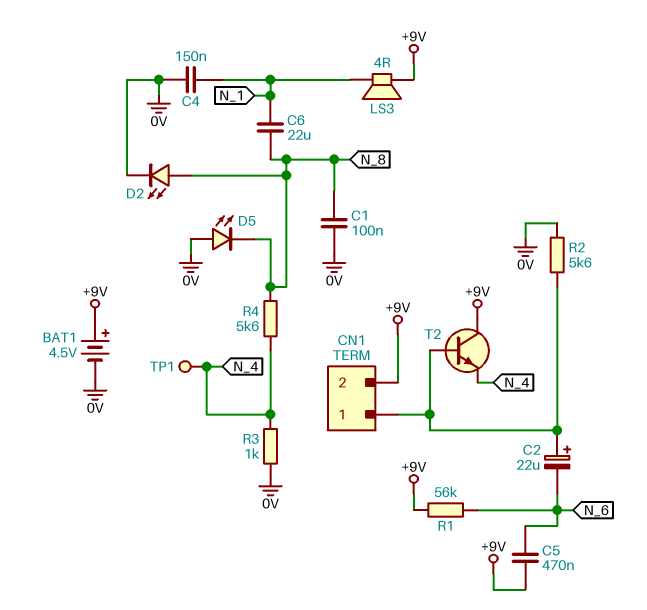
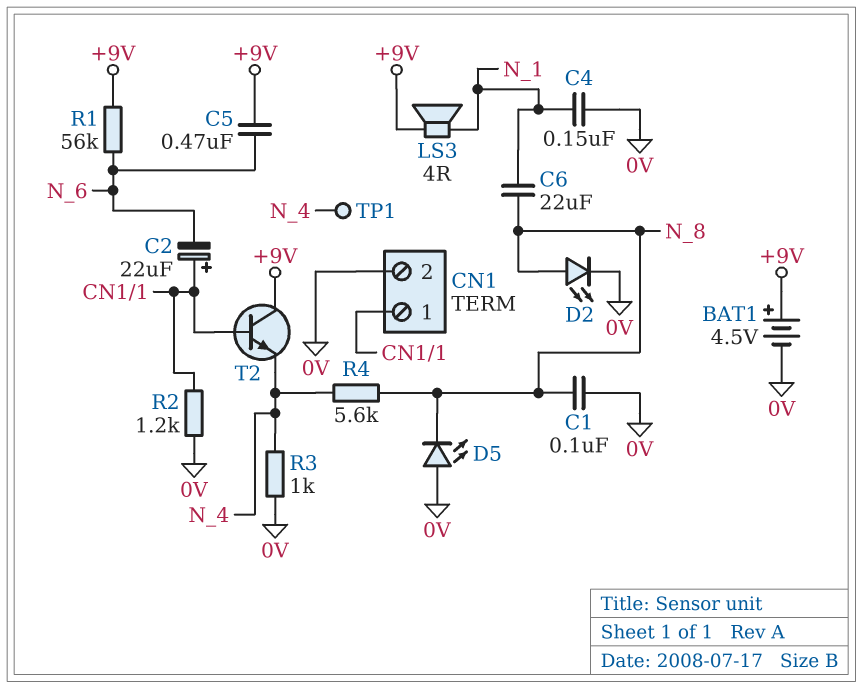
CN1 pin 2: +9V -> 0V
R2: 5.6k (0V, CN1/1) -> 1.2k (0V, CN1/1)

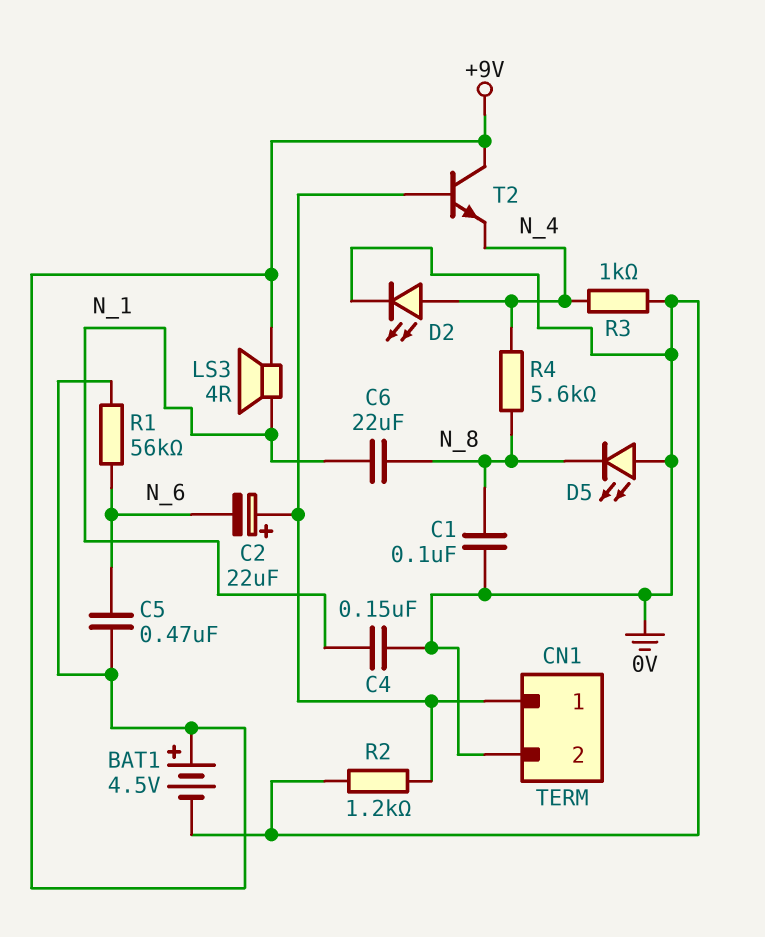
D2: LED (A N_8, K 0V) -> LED (A N_4, K 0V)
TP1: test point (N_4) -> none

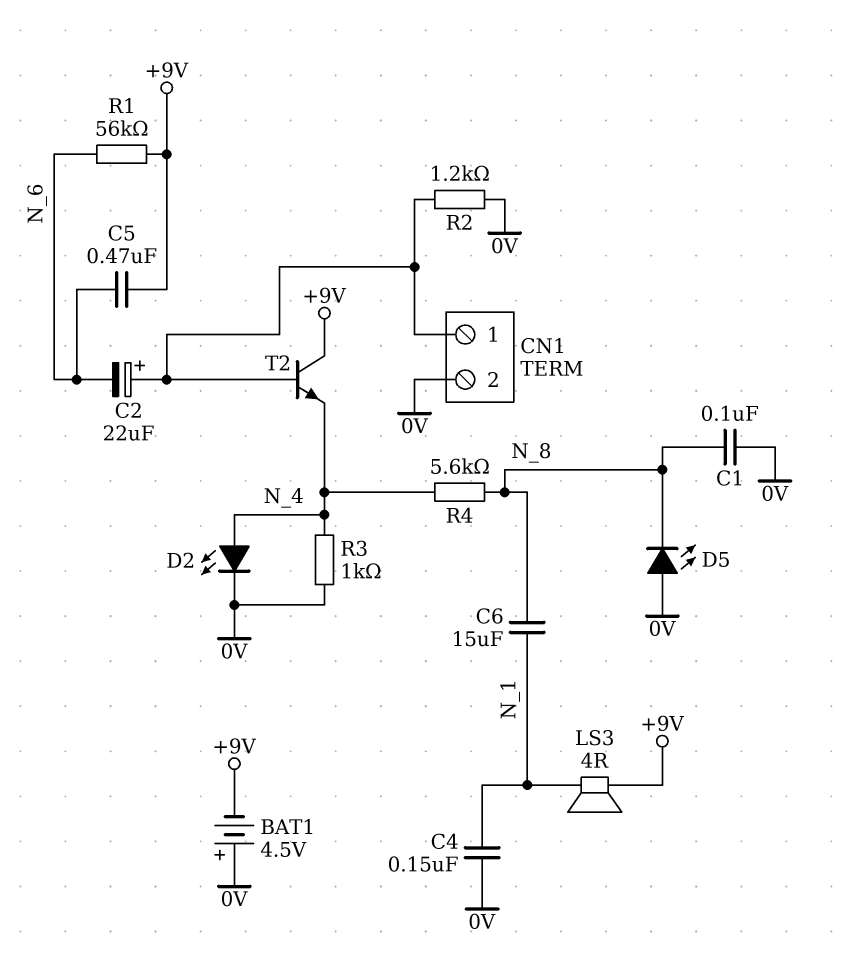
BAT1: 4.5V (plus +9V, minus 0V) -> 4.5V (plus 0V, minus +9V)
C6: 22uF (N_1, N_8) -> 15uF (N_1, N_8)

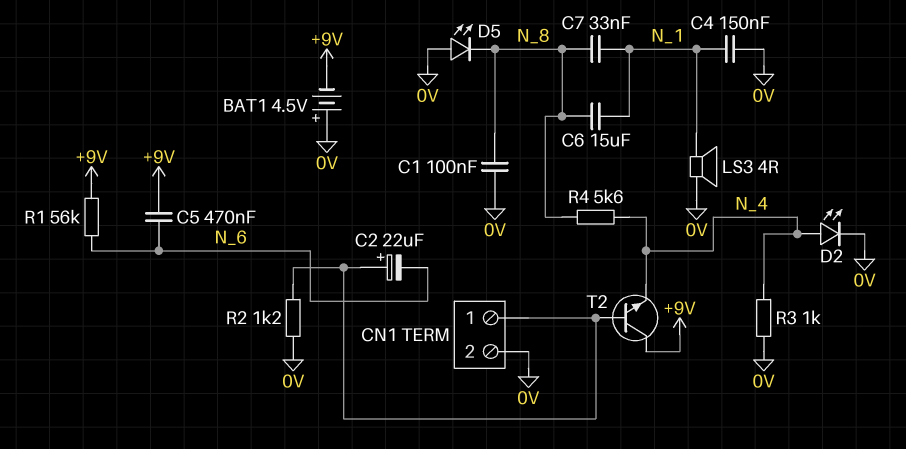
C7: none -> 33nF (N_1, N_8)
LS3: speaker 4R (+9V, N_1) -> speaker 4R (0V, N_1)

